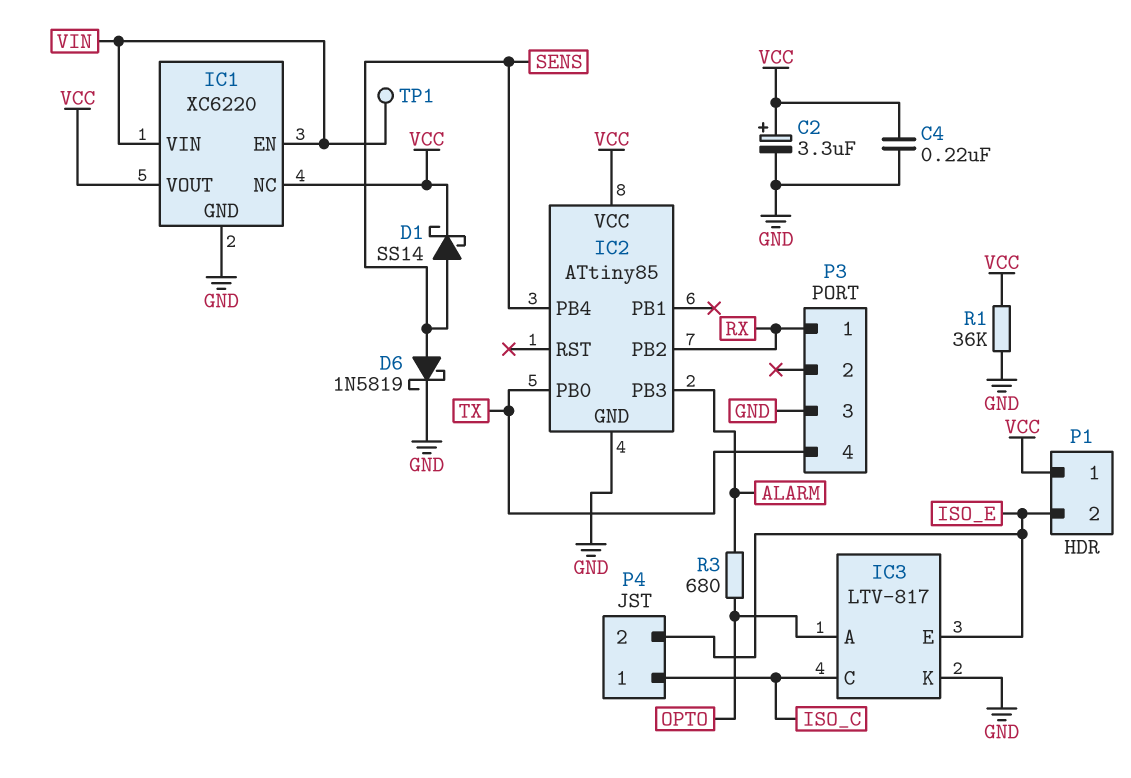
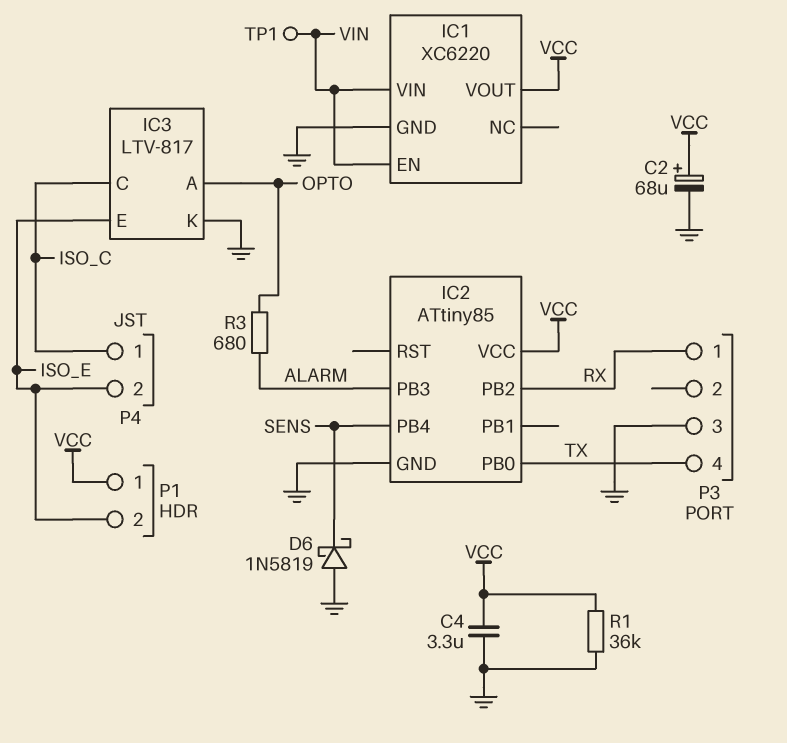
C2: 3.3uF (plus VCC, minus GND) -> 68uF (plus VCC, minus GND)
C4: 220nF (GND, VCC) -> 3.3uF (GND, VCC)
D1: schottky SS14 (A SENS, K VCC) -> none
D6: schottky 1N5819 (A SENS, K GND) -> schottky 1N5819 (A GND, K SENS)
IC1 pin NC: VCC -> none

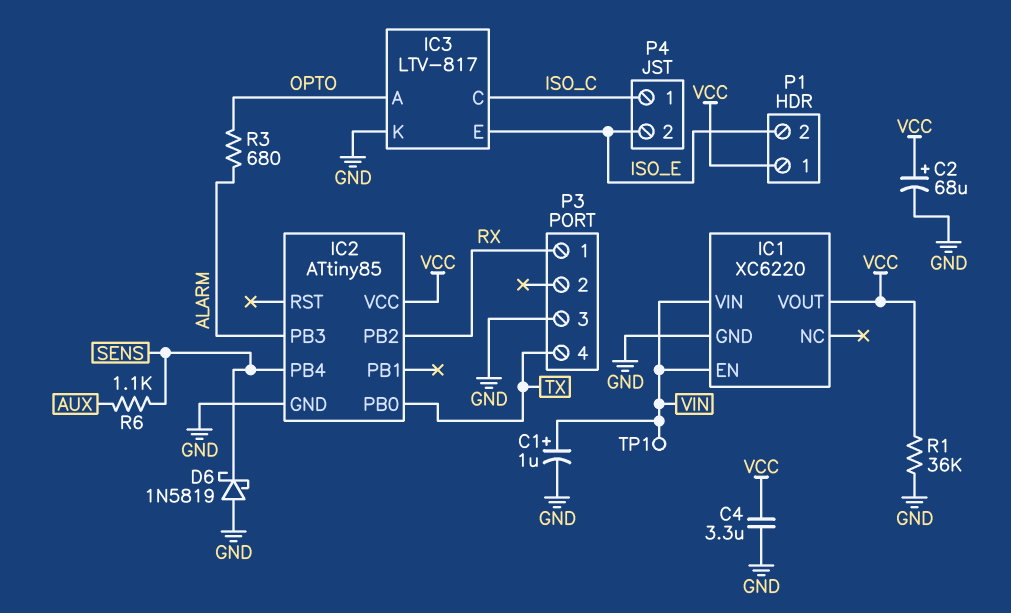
C1: none -> 1uF (plus VIN, minus GND)
R6: none -> 1.1k (AUX, SENS)

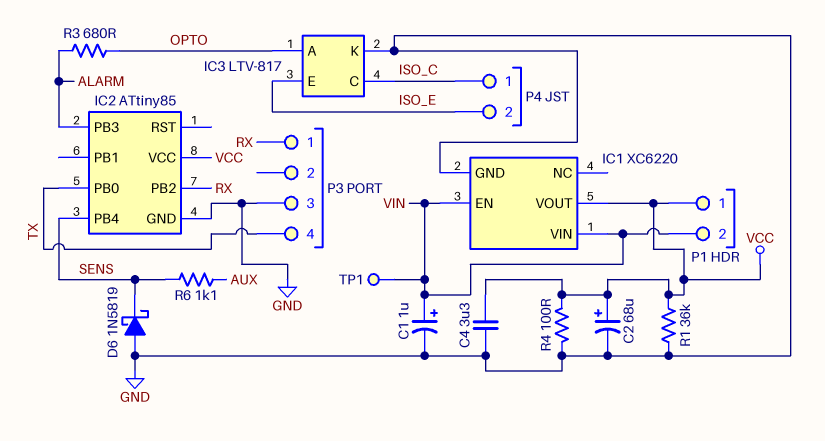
P1 pin 2: ISO_E -> VIN
R4: none -> 100 (GND, VCC)

